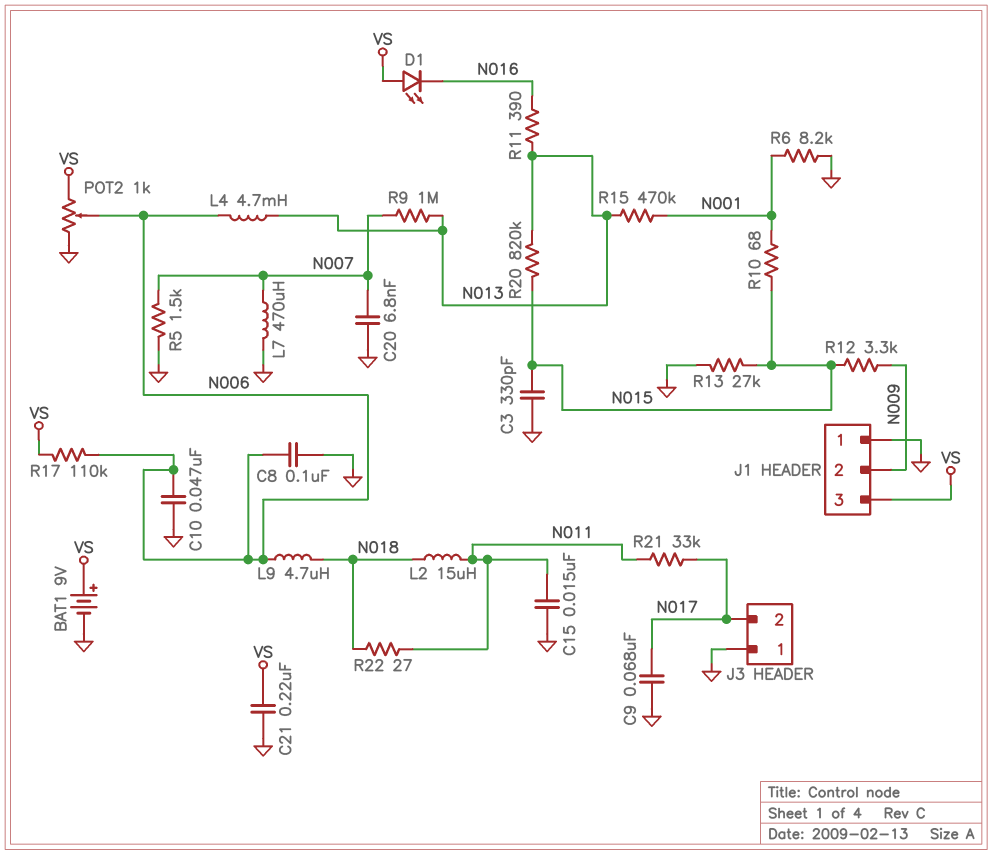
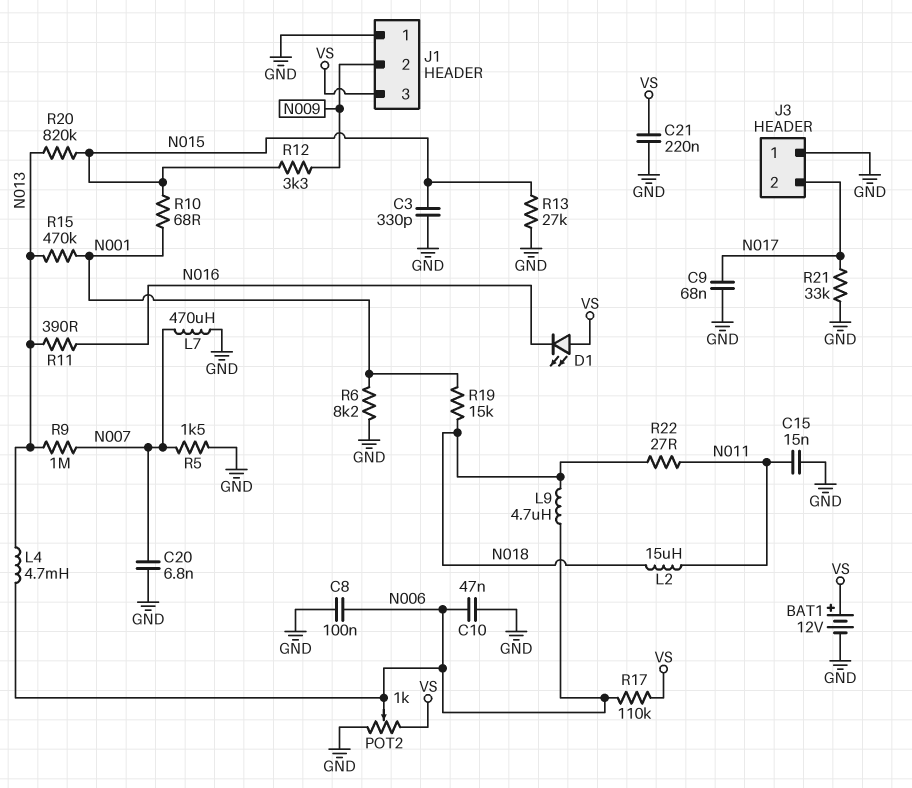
BAT1: 9V (plus VS, minus GND) -> 12V (plus VS, minus GND)
R19: none -> 15k (N001, N018)
R21: 33k (N011, N017) -> 33k (GND, N017)

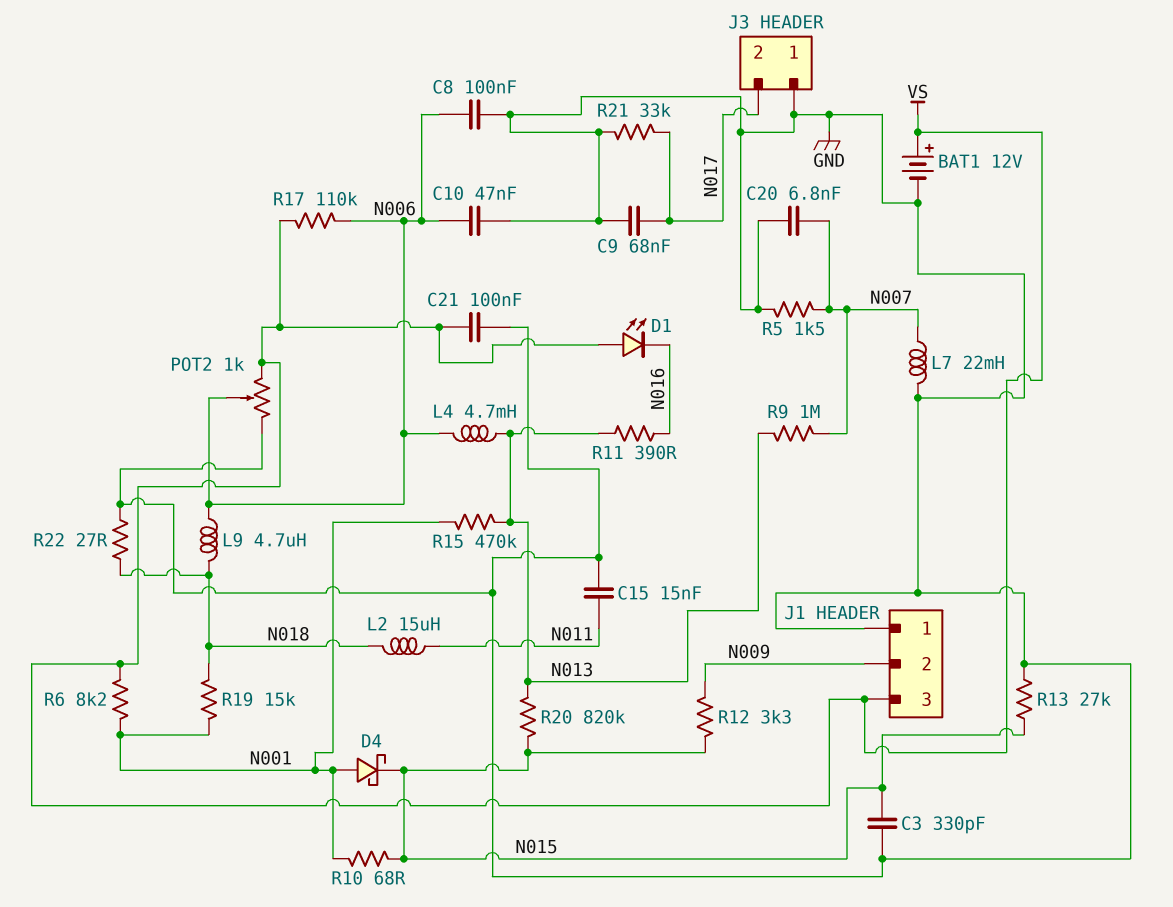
C21: 220nF (GND, VS) -> 100nF (GND, VS)
D4: none -> schottky (A N001, K N015)
L7: 470uH (GND, N007) -> 22mH (GND, N007)
R6: 8.2k (GND, N001) -> 8.2k (N001, VS)
R22: 27 (N011, N018) -> 27 (GND, N018)

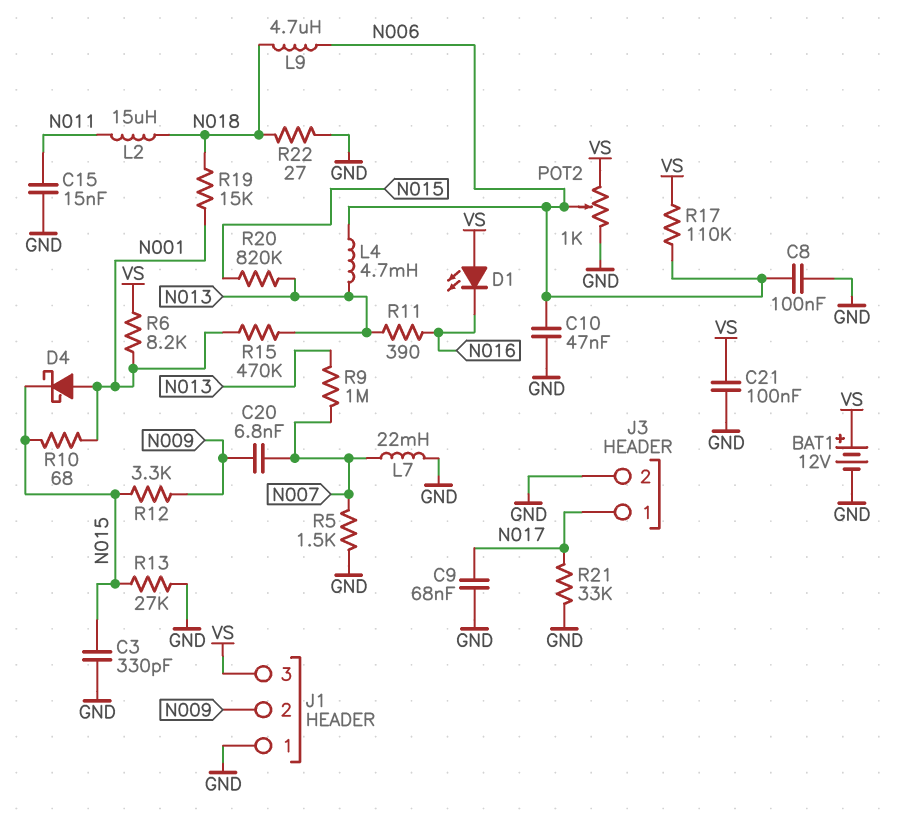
C20: 6.8nF (GND, N007) -> 6.8nF (N007, N009)
J3 pin 1: GND -> N017
J3 pin 2: N017 -> GND

